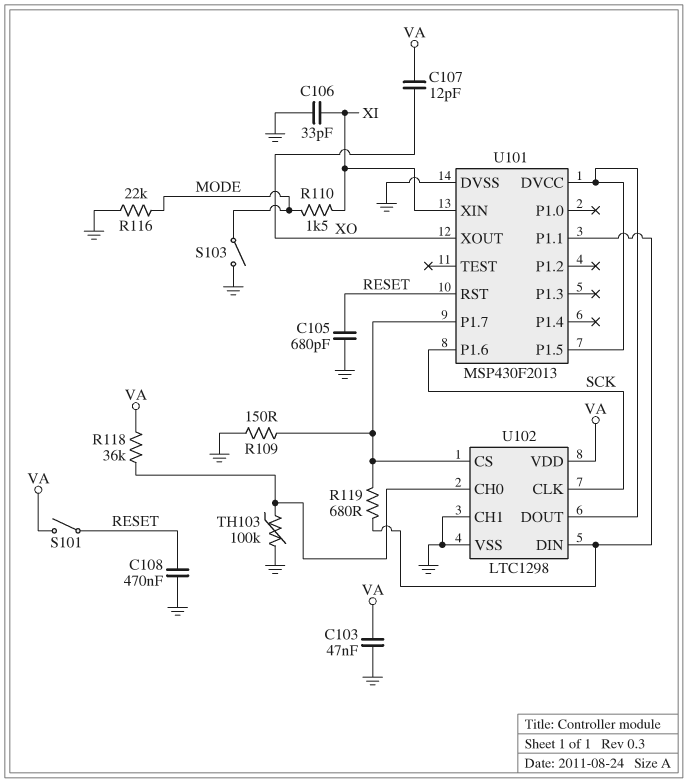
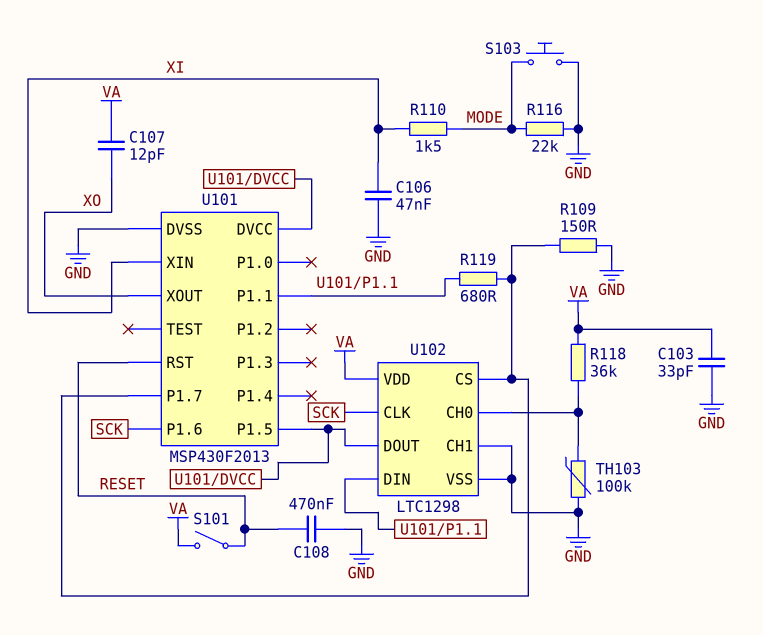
C103: 47nF (GND, VA) -> 33pF (GND, VA)
C105: 680pF (GND, RESET) -> none
C106: 33pF (GND, XI) -> 47nF (GND, XI)
S103: switch (GND, MODE) -> button (GND, MODE)

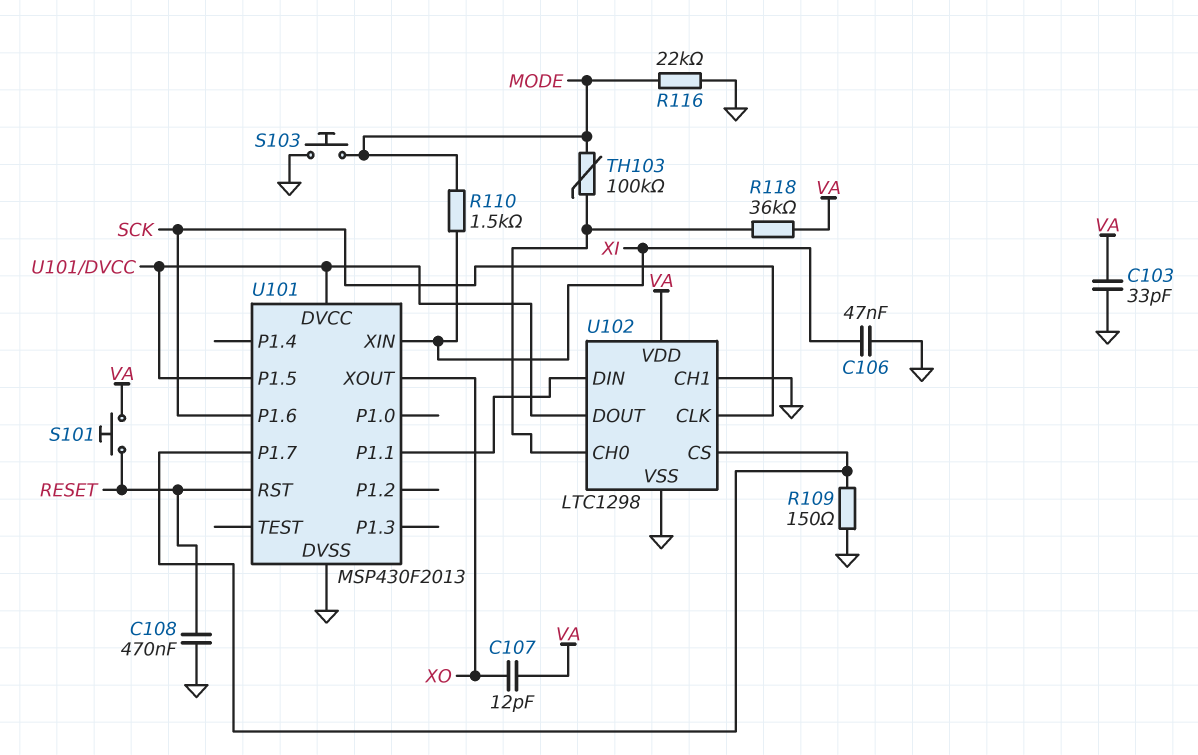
R119: 680 (U101/P1.1, U101/P1.7) -> none
S101: switch (RESET, VA) -> button (RESET, VA)
TH103: 100k (GND, U102/CH0) -> 100k (MODE, U102/CH0)

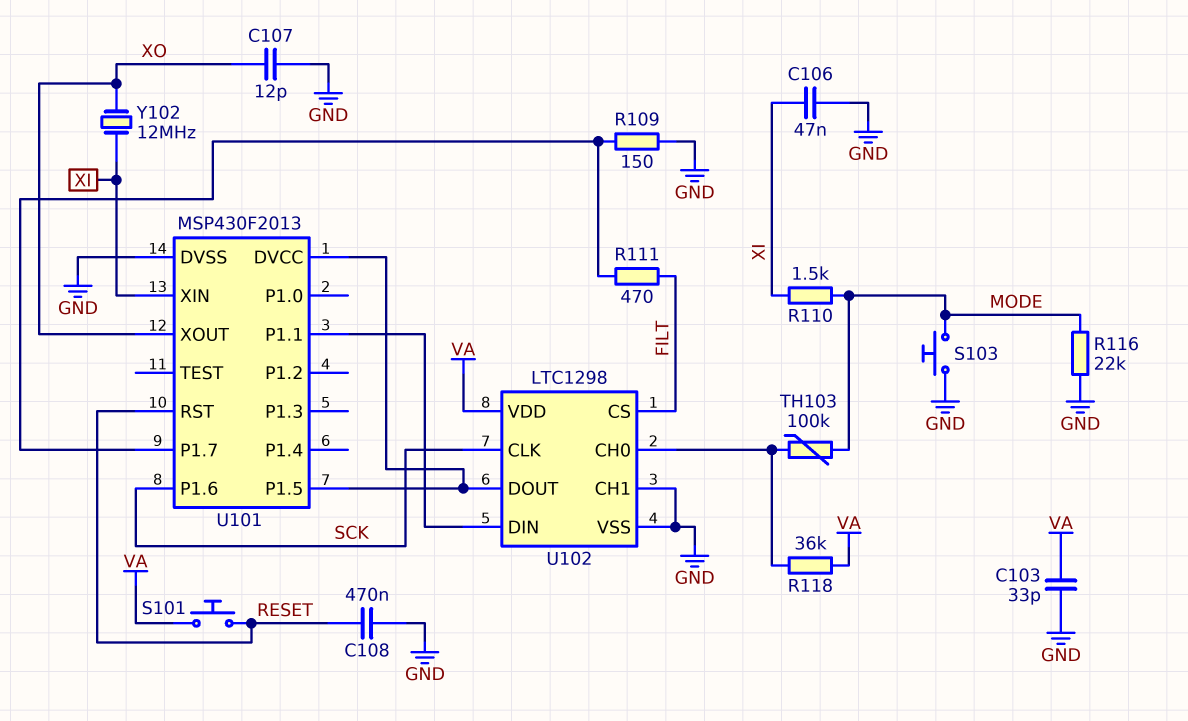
C107: 12pF (VA, XO) -> 12pF (GND, XO)
R111: none -> 470 (FILT, U101/P1.7)
U102 pin CS: U101/P1.7 -> FILT
Y102: none -> 12MHz (XI, XO)

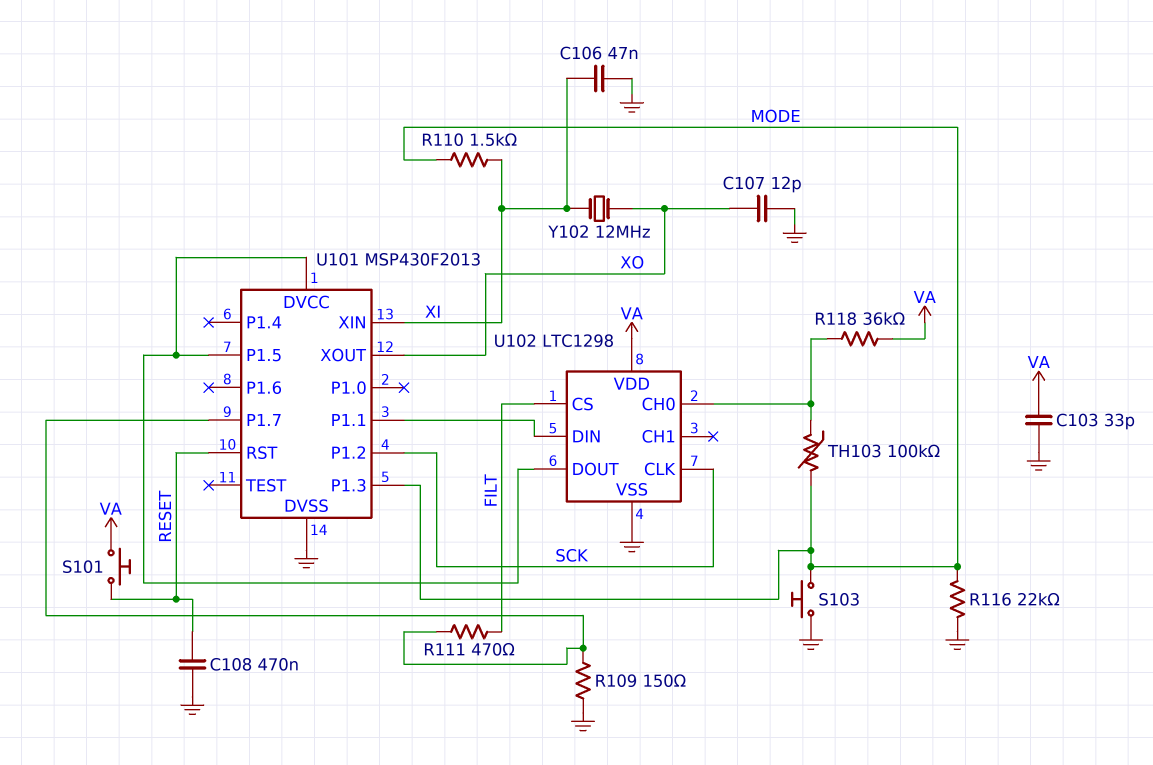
U101 pin P1.2: none -> SCK
U101 pin P1.3: none -> MODE
U101 pin P1.6: SCK -> none
U102 pin CH1: GND -> none

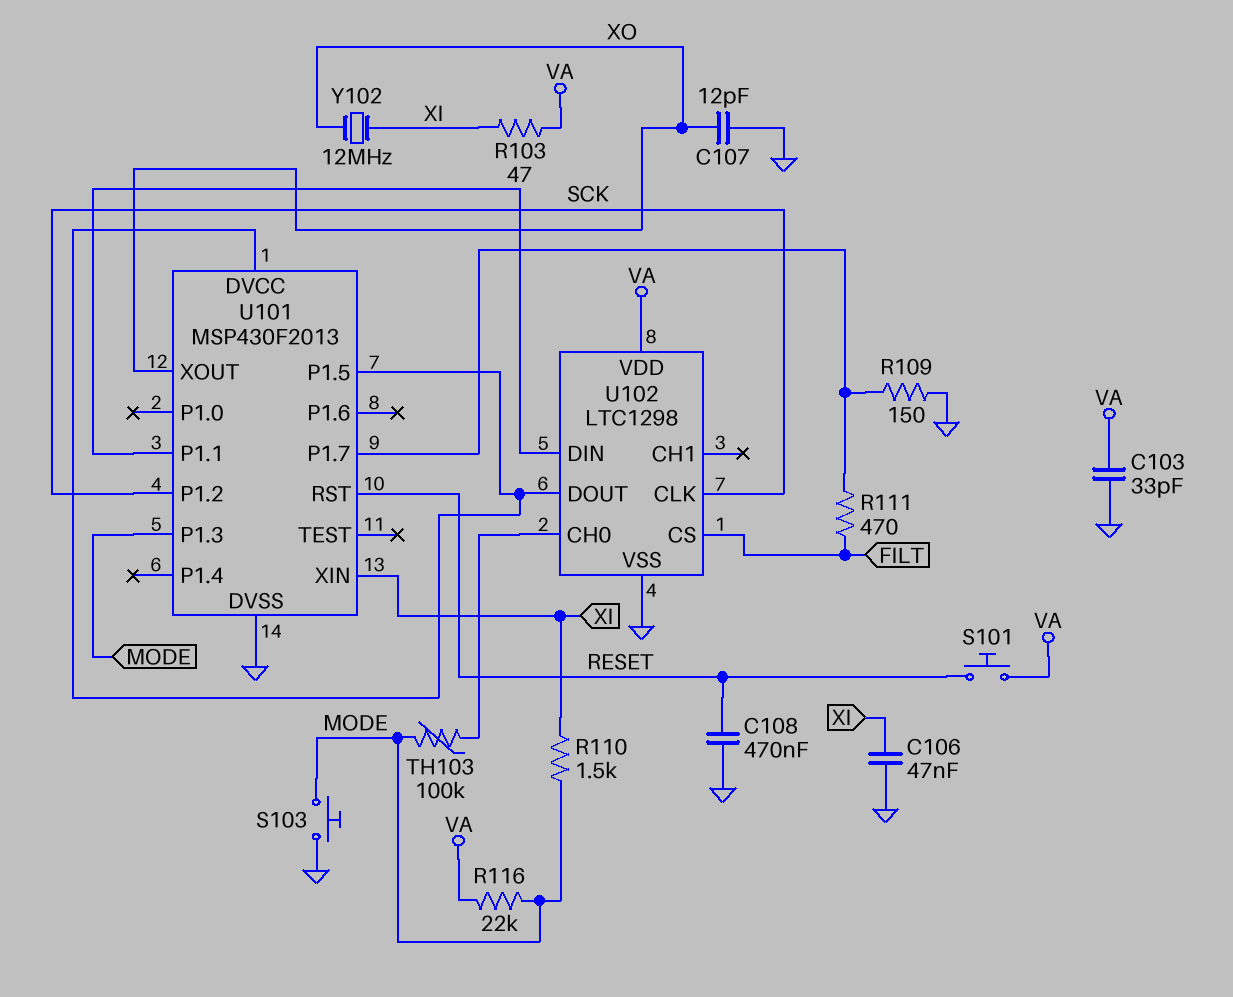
R103: none -> 47 (VA, XI)
R116: 22k (GND, MODE) -> 22k (MODE, VA)
R118: 36k (U102/CH0, VA) -> none

